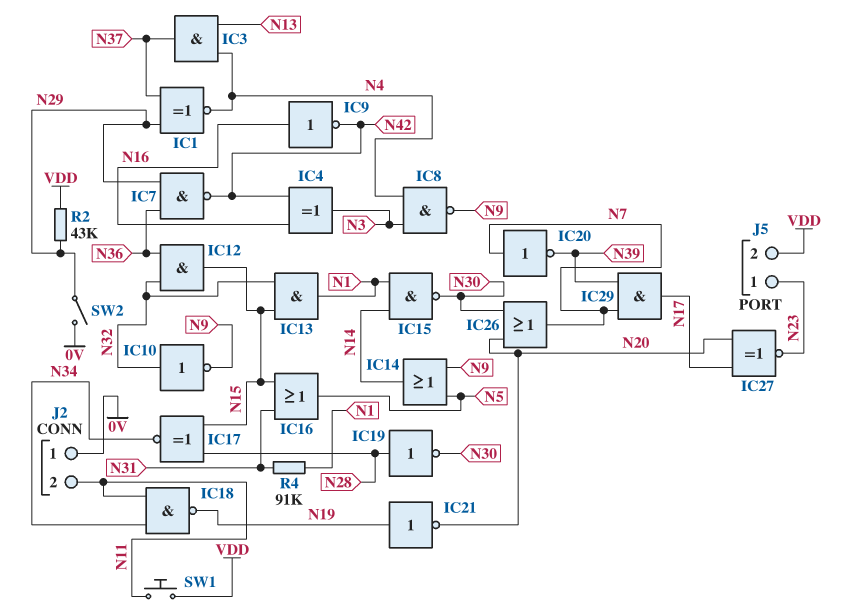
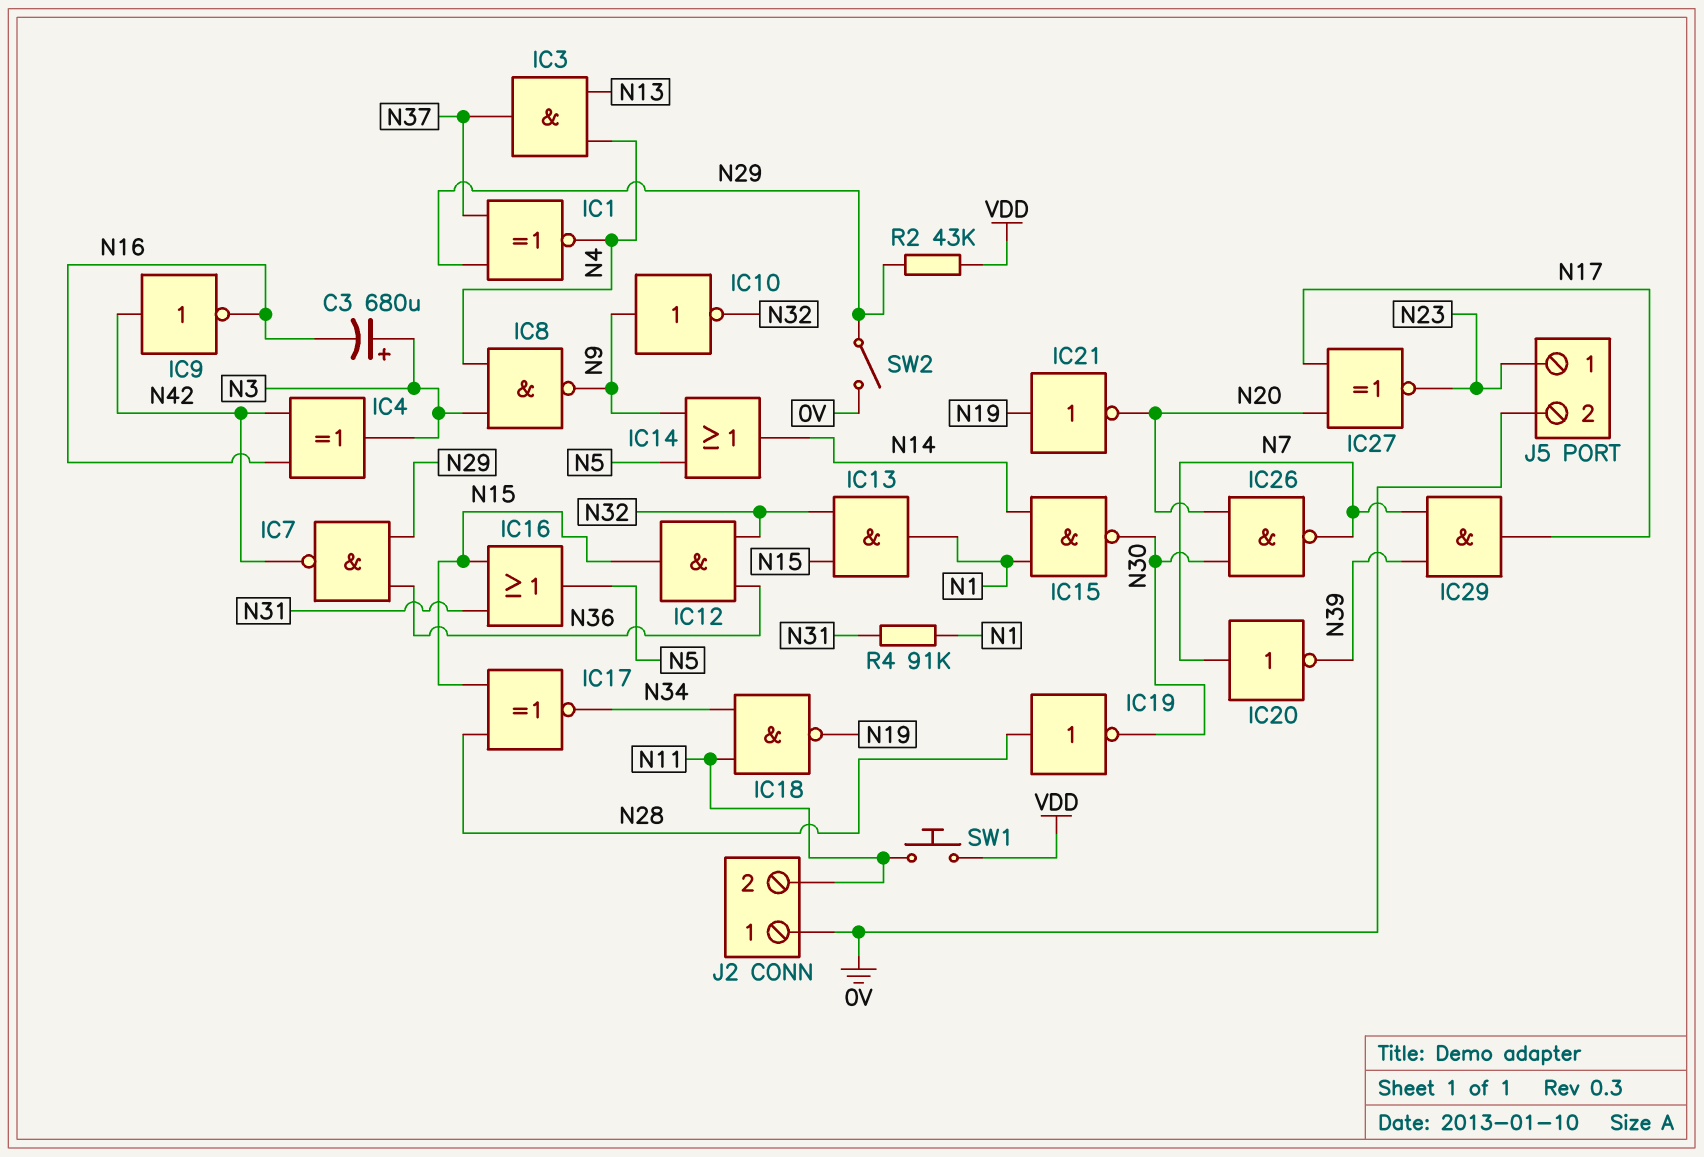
C3: none -> 680uF (plus N3, minus N16)
IC9: NOT (in N16, out N42) -> NOT (in N42, out N16)
IC10: NOT (in N32, out N9) -> NOT (in N9, out N32)
IC26: OR (in N20, in N30, out N7) -> NAND (in N20, in N30, out N7)
J5 pin 2: VDD -> 0V

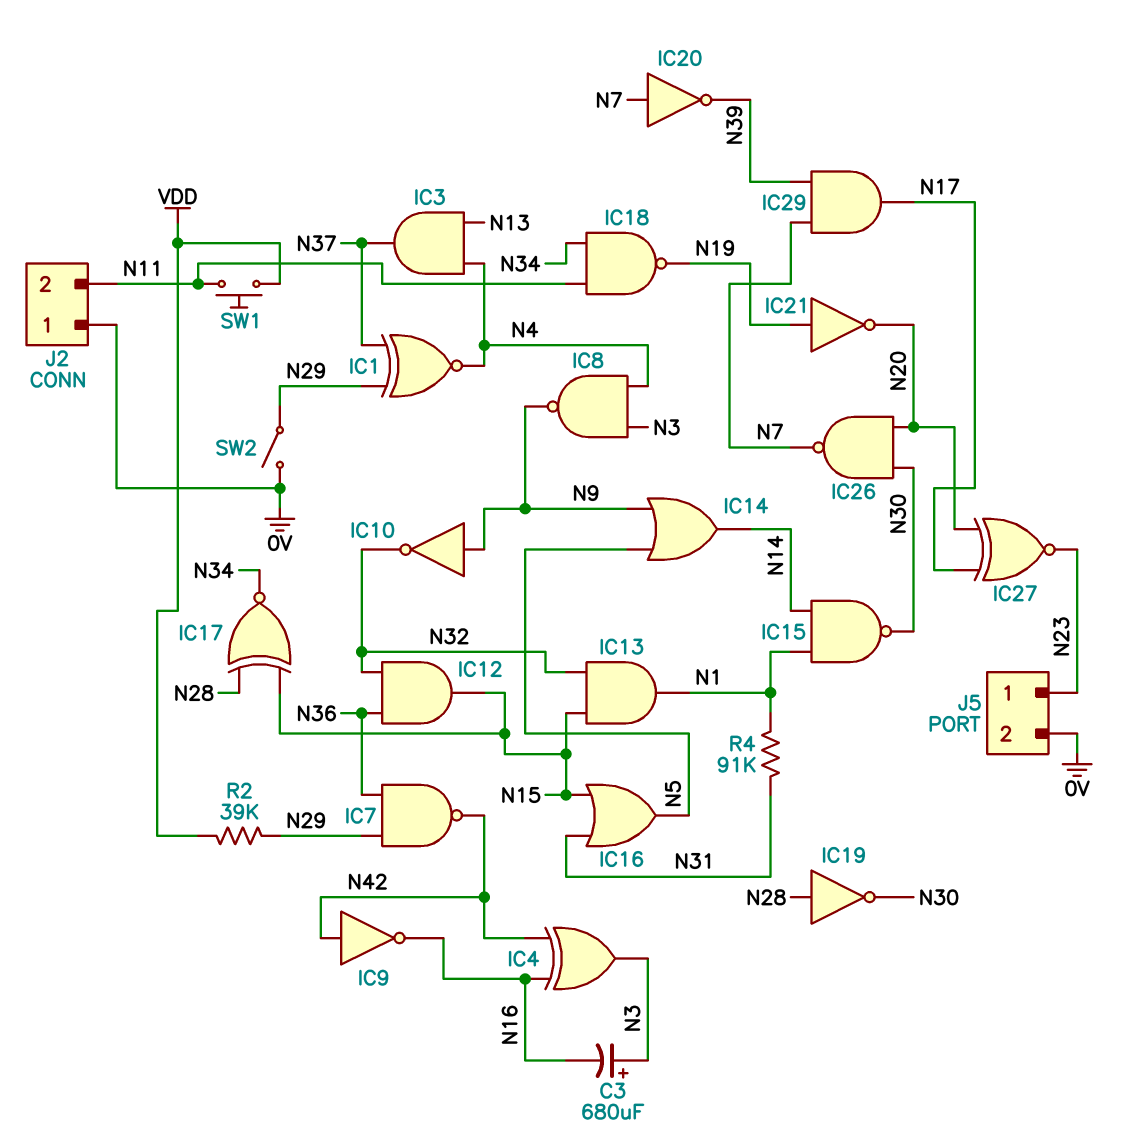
R2: 43k (N29, VDD) -> 39k (N29, VDD)

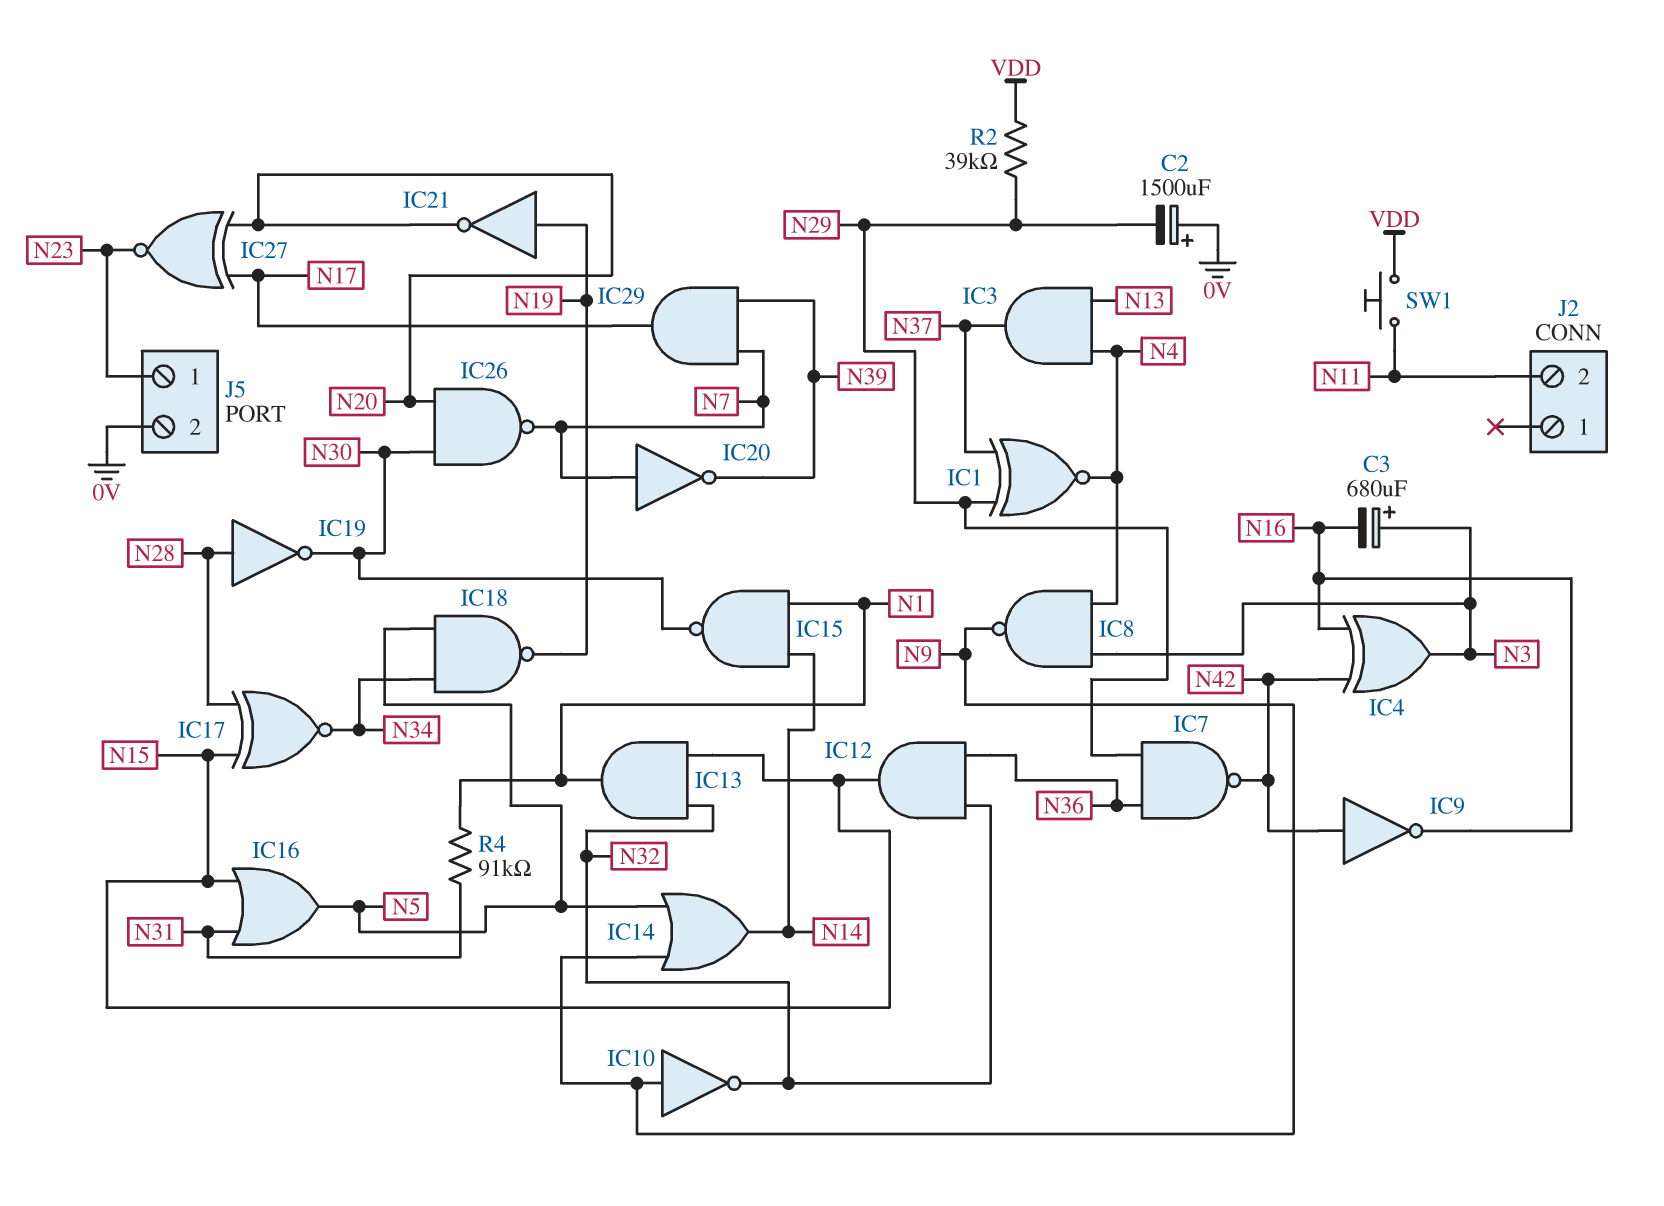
C2: none -> 1500uF (plus 0V, minus N29)
IC18: NAND (in N11, in N34, out N19) -> NAND (in N5, in N34, out N19)
J2 pin 1: 0V -> none
SW2: switch (0V, N29) -> none

